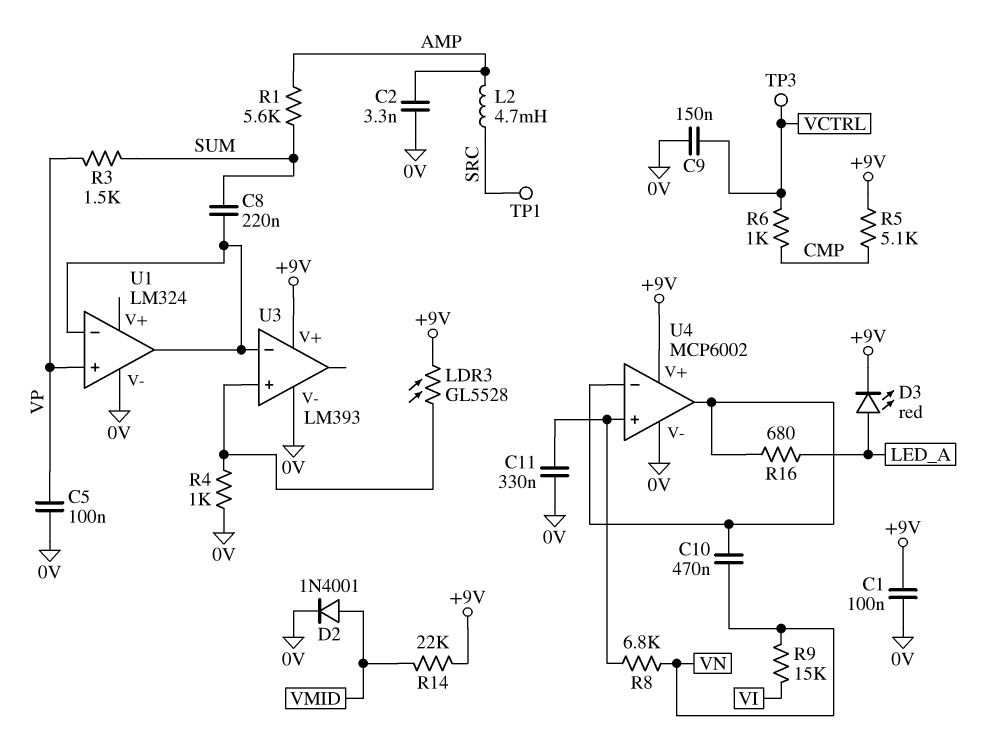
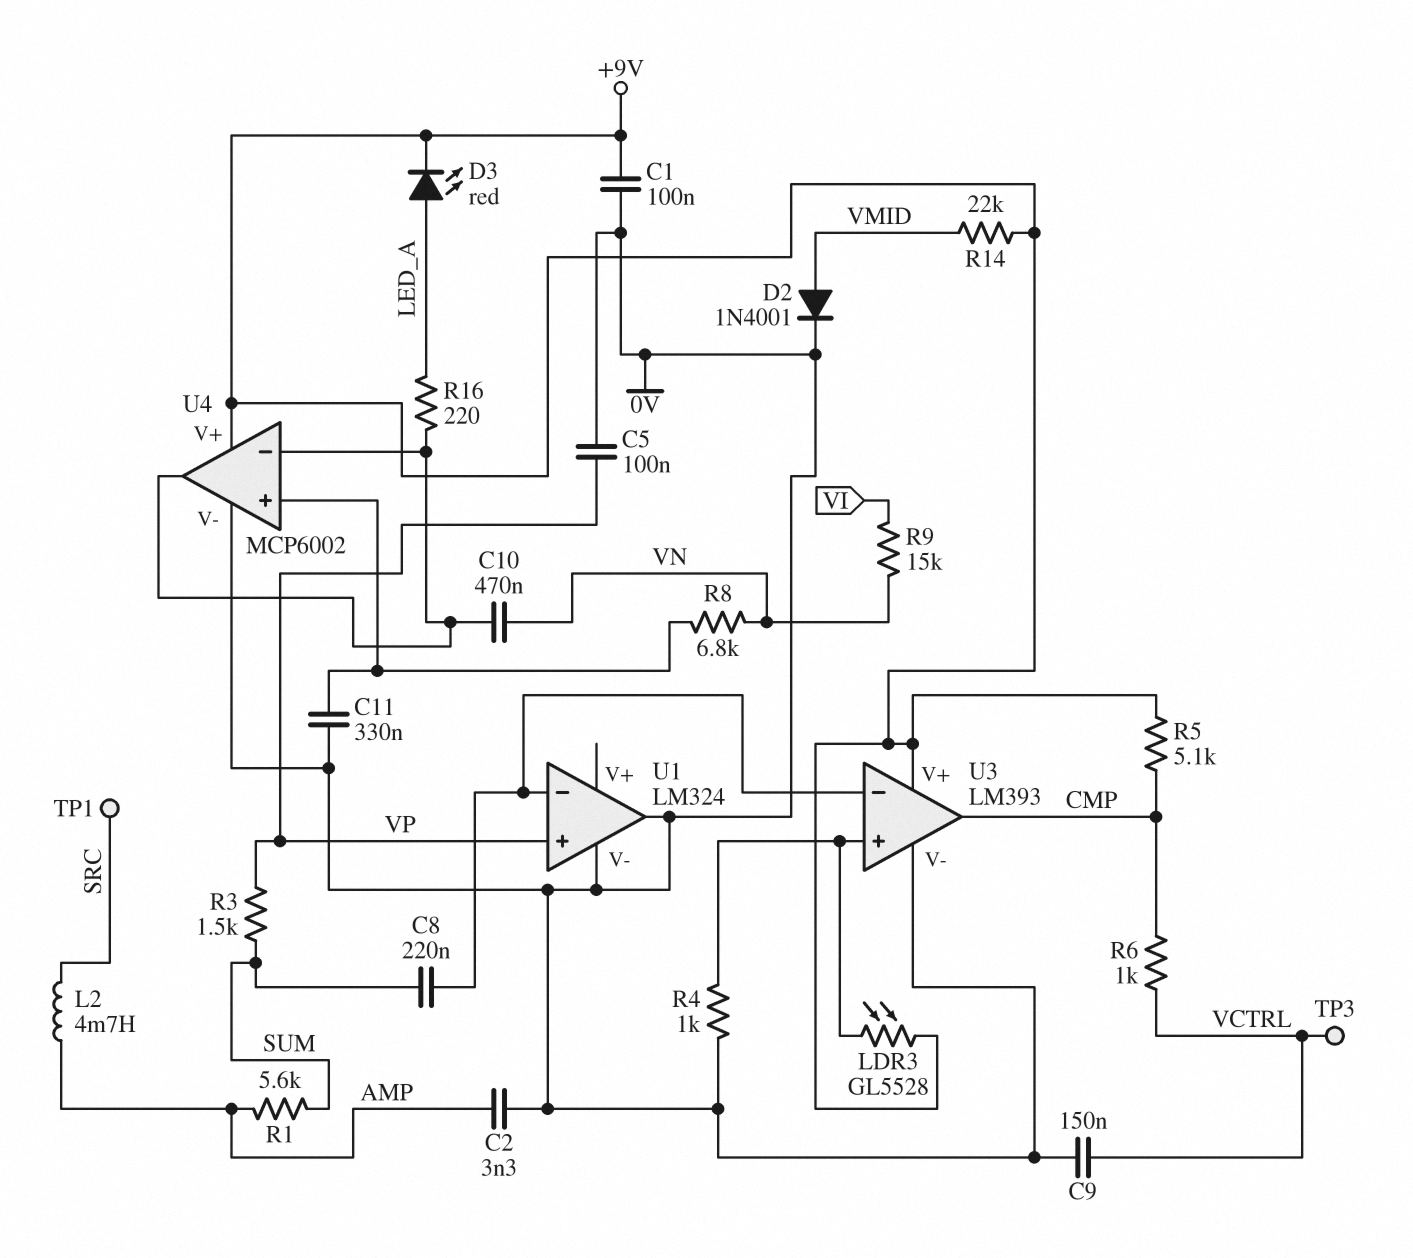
R16: 680 (LED_A, U4/in-) -> 220 (LED_A, U4/in-)
U1 pin out: U1/in- -> 0V
U3 pin out: none -> CMP

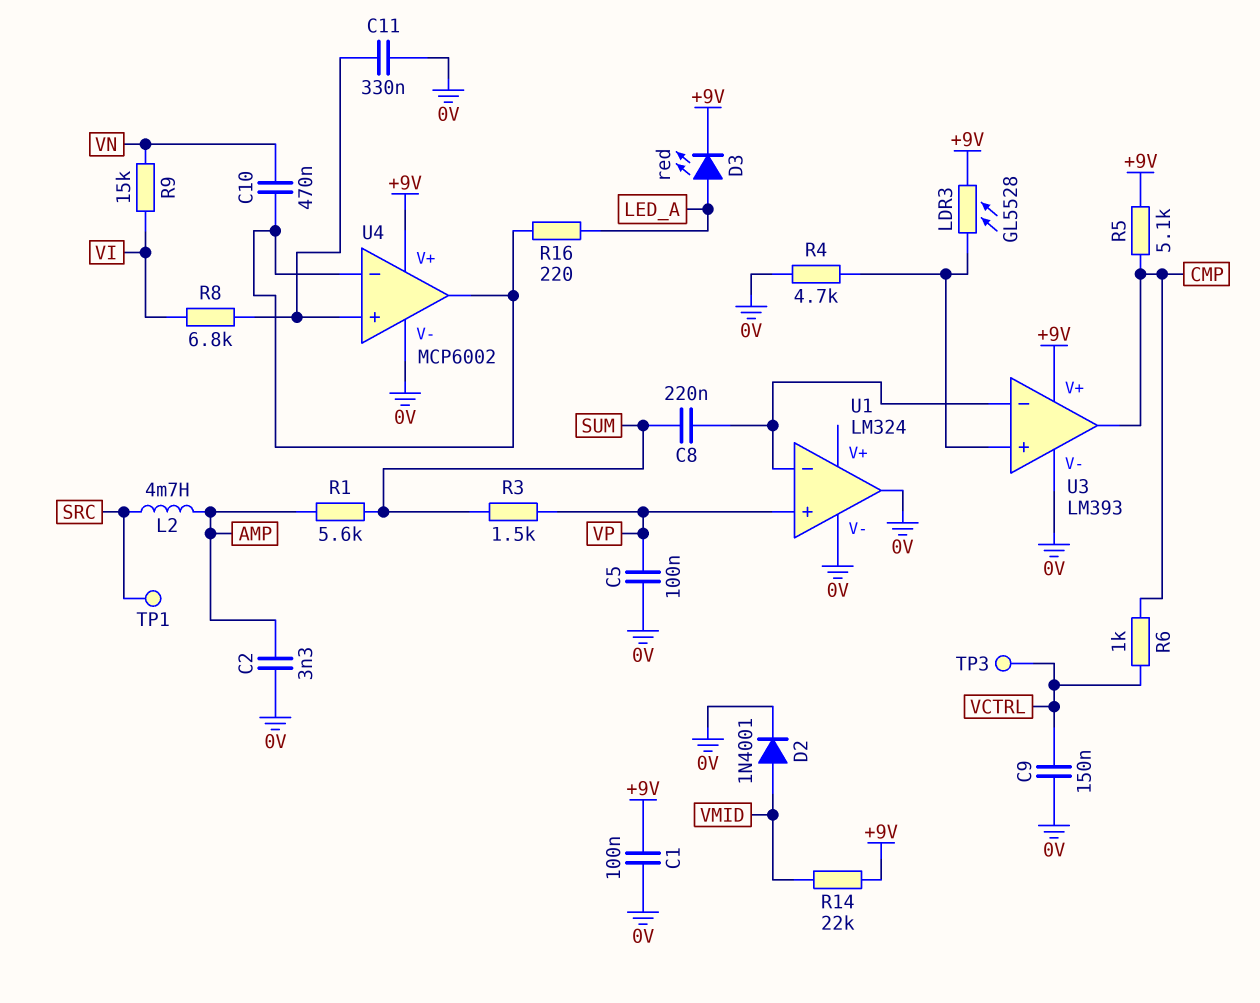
R4: 1k (0V, U3/in+) -> 4.7k (0V, U3/in+)
R8: 6.8k (U4/in+, VN) -> 6.8k (U4/in+, VI)

